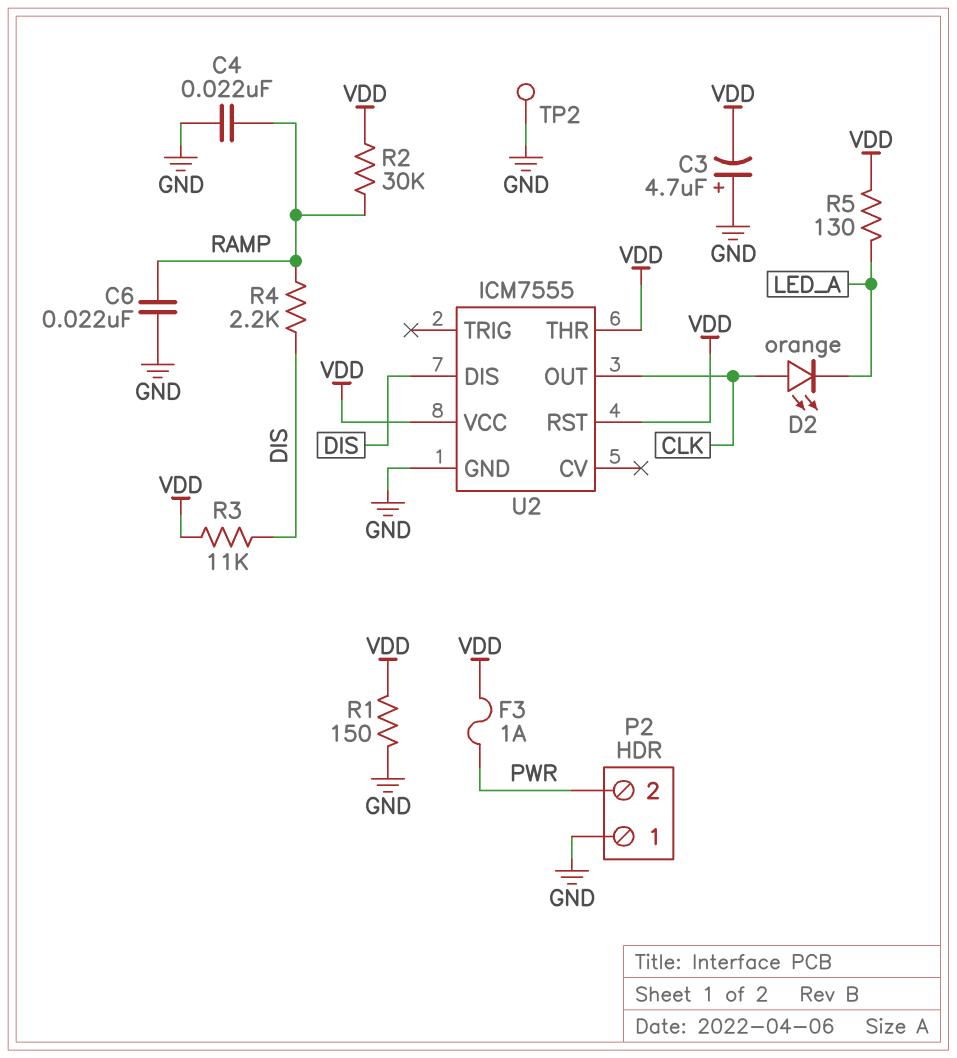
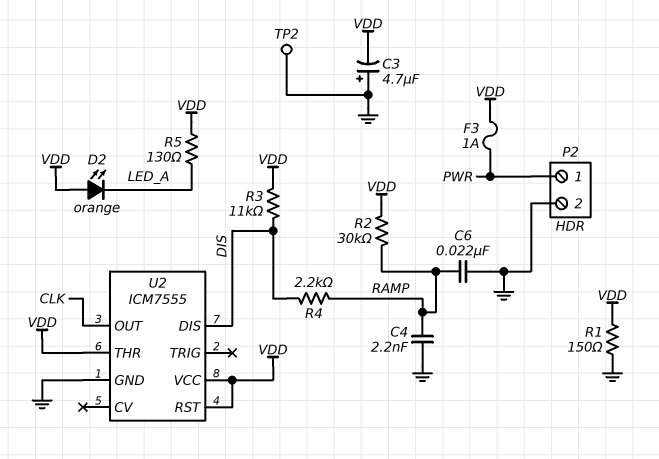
C4: 22nF (GND, RAMP) -> 2.2nF (GND, RAMP)
D2: LED orange (A CLK, K LED_A) -> LED orange (A VDD, K LED_A)
P2 pin 1: GND -> PWR
P2 pin 2: PWR -> GND

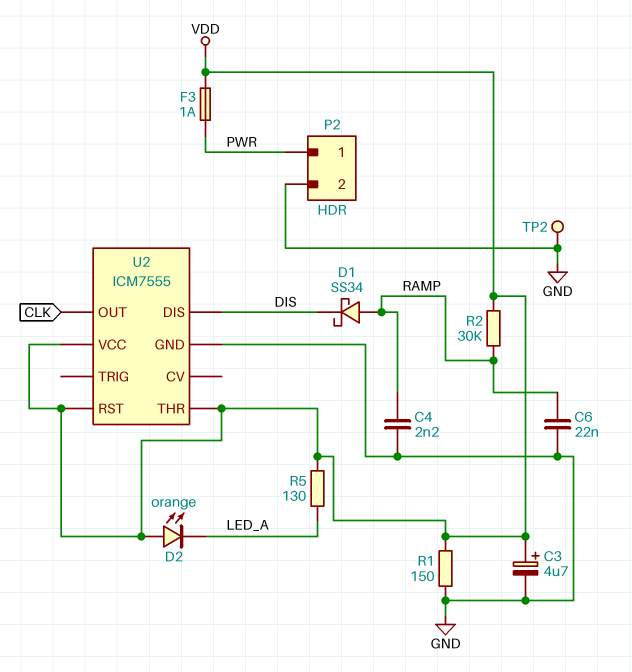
C3: 4.7uF (plus GND, minus VDD) -> 4.7uF (plus VDD, minus GND)
D1: none -> schottky SS34 (A RAMP, K DIS)
R3: 11k (DIS, VDD) -> none
R4: 2.2k (DIS, RAMP) -> none

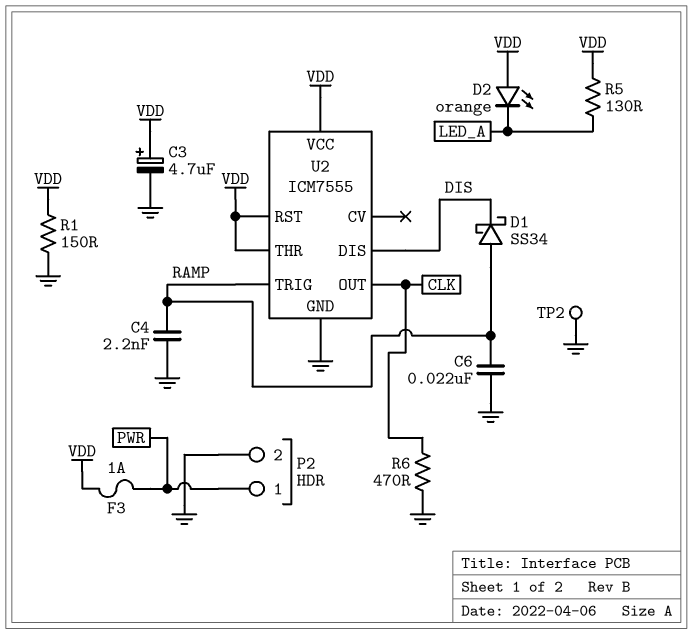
R2: 30k (RAMP, VDD) -> none
R6: none -> 470 (CLK, GND)
U2 pin TRIG: none -> RAMP

